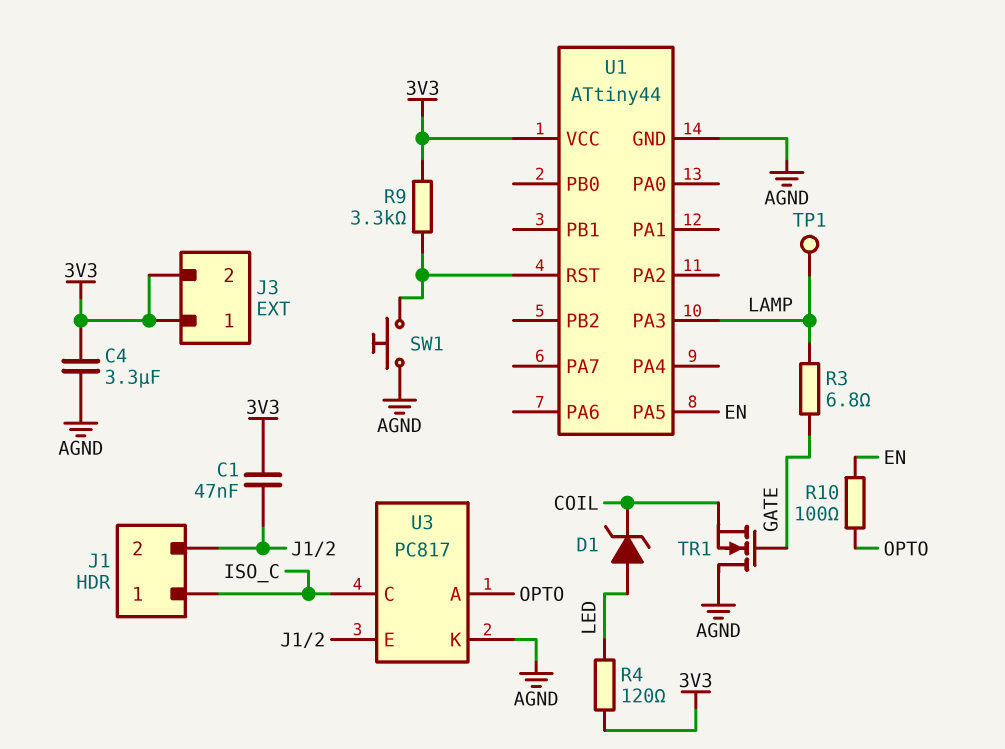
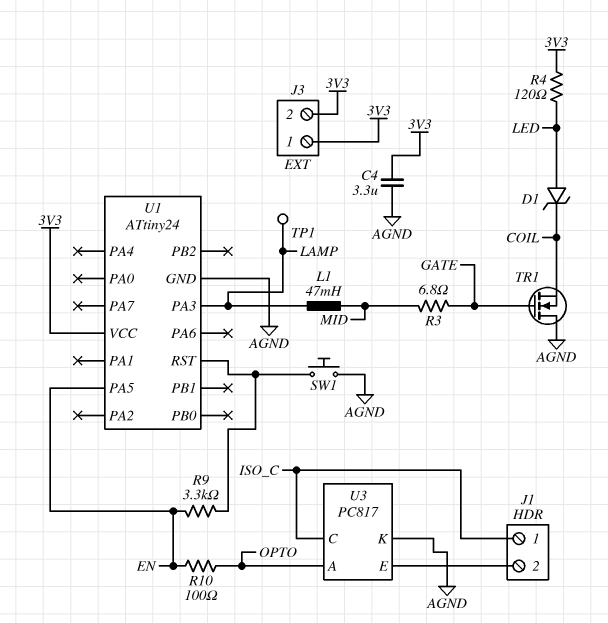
C1: 47nF (3V3, J1/2) -> none
L1: none -> 47mH (LAMP, MID)
R3: 6.8 (GATE, LAMP) -> 6.8 (GATE, MID)
R9: 3.3k (3V3, U1/RST) -> 3.3k (EN, U1/RST)
U1: ATtiny44 -> ATtiny24

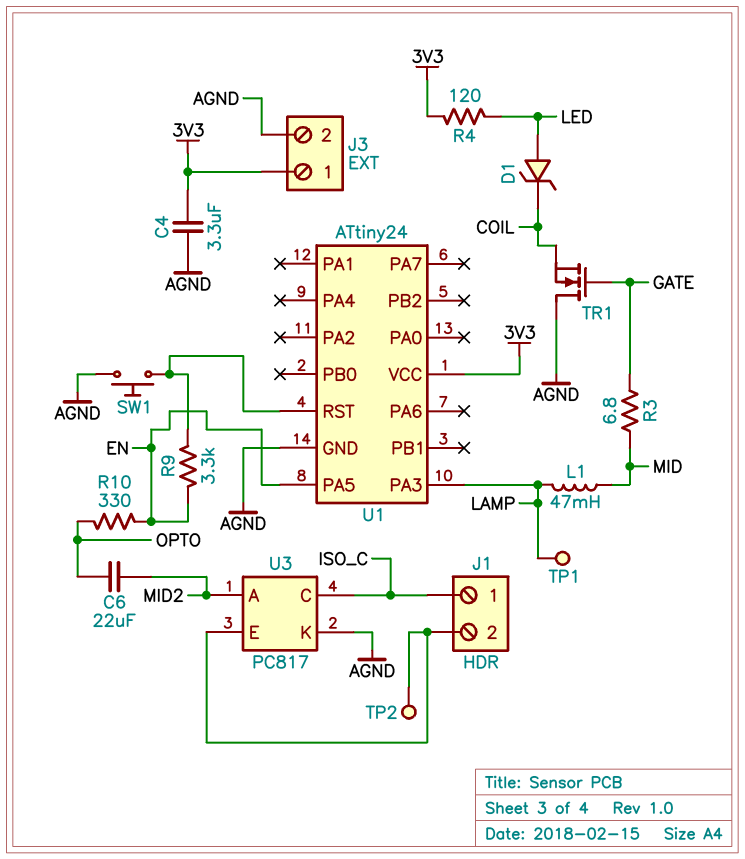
C6: none -> 22uF (MID2, OPTO)
J3 pin 2: 3V3 -> AGND
R10: 100 (EN, OPTO) -> 330 (EN, OPTO)
TP2: none -> test point (J1/2)
U3 pin A: OPTO -> MID2

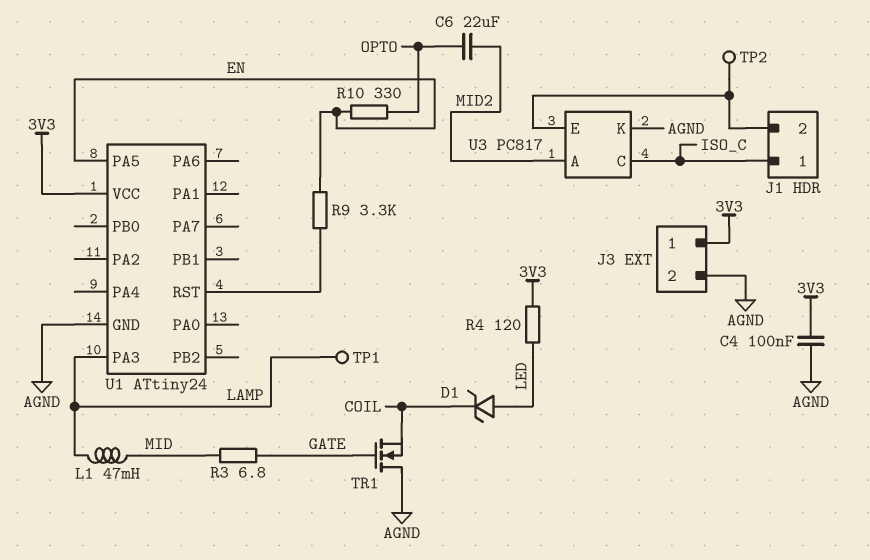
C4: 3.3uF (3V3, AGND) -> 100nF (3V3, AGND)
SW1: button (AGND, U1/RST) -> none

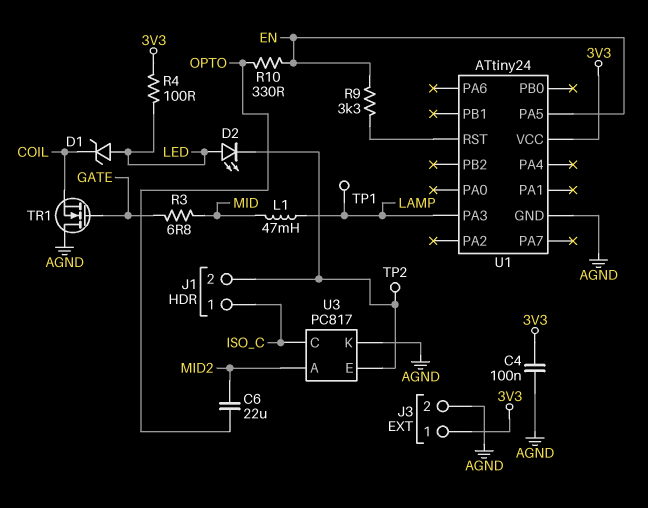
D2: none -> LED (A LED, K J1/2)
R4: 120 (3V3, LED) -> 100 (3V3, LED)

